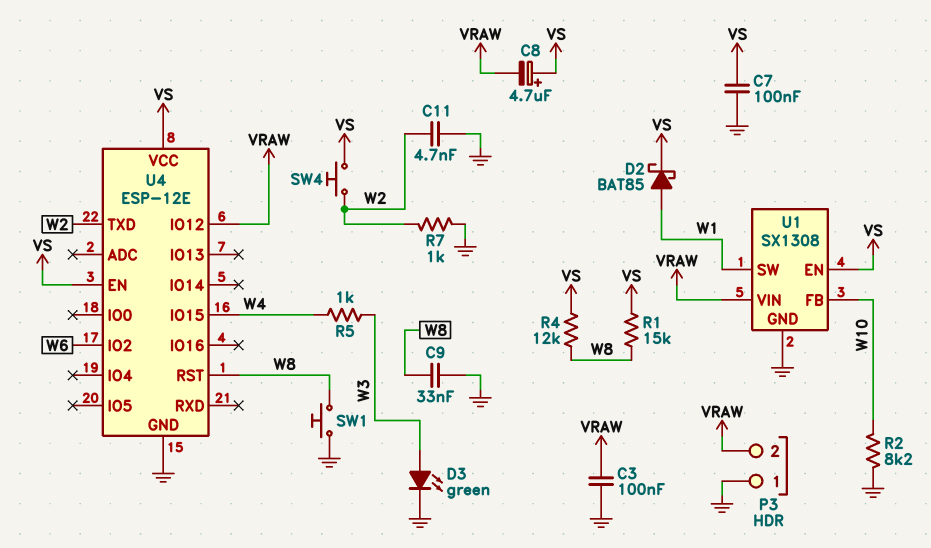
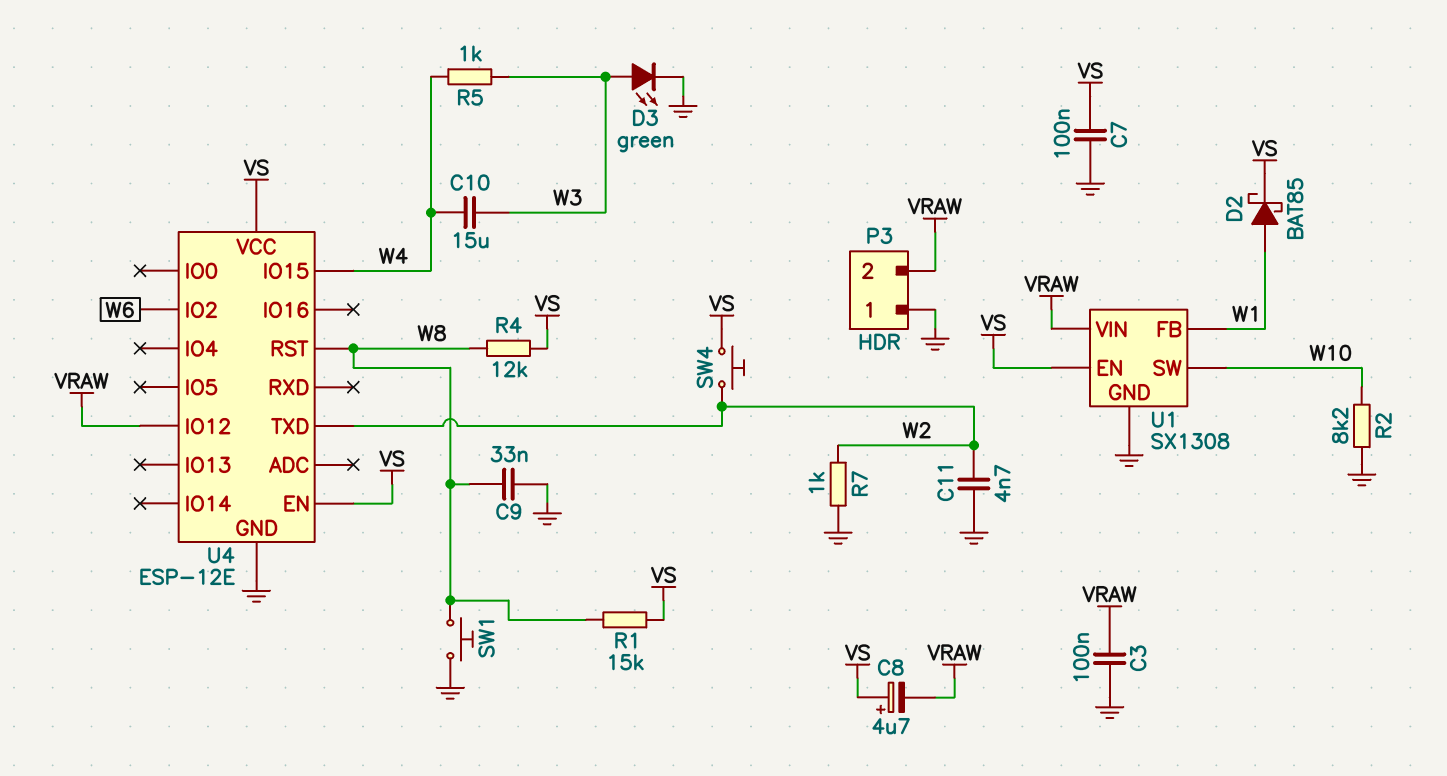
C10: none -> 15uF (W3, W4)
U1 pin FB: W10 -> W1
U1 pin SW: W1 -> W10

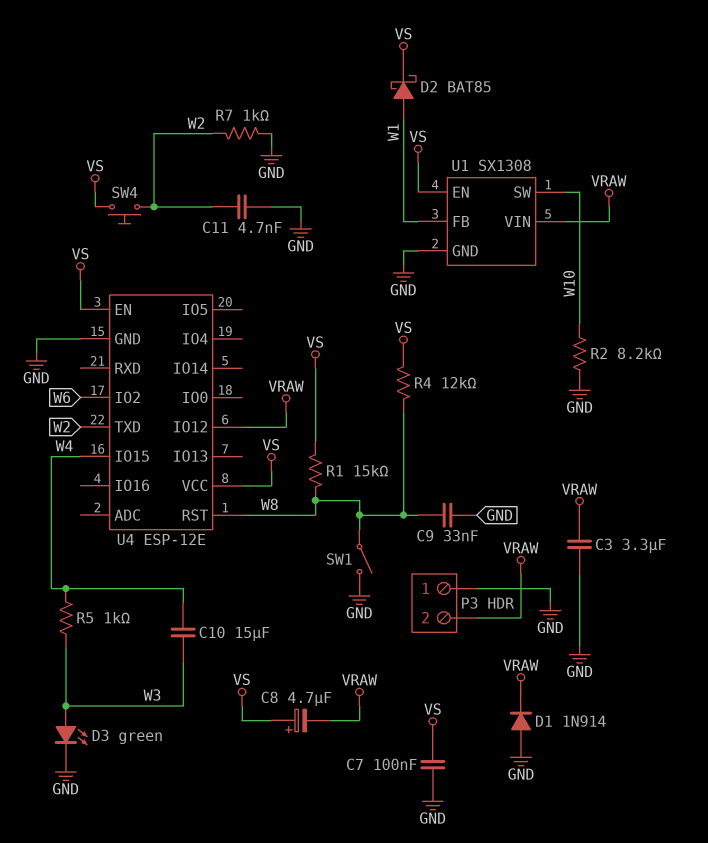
C3: 100nF (GND, VRAW) -> 3.3uF (GND, VRAW)
D1: none -> diode 1N914 (A GND, K VRAW)
SW1: button (GND, W8) -> switch (GND, W8)

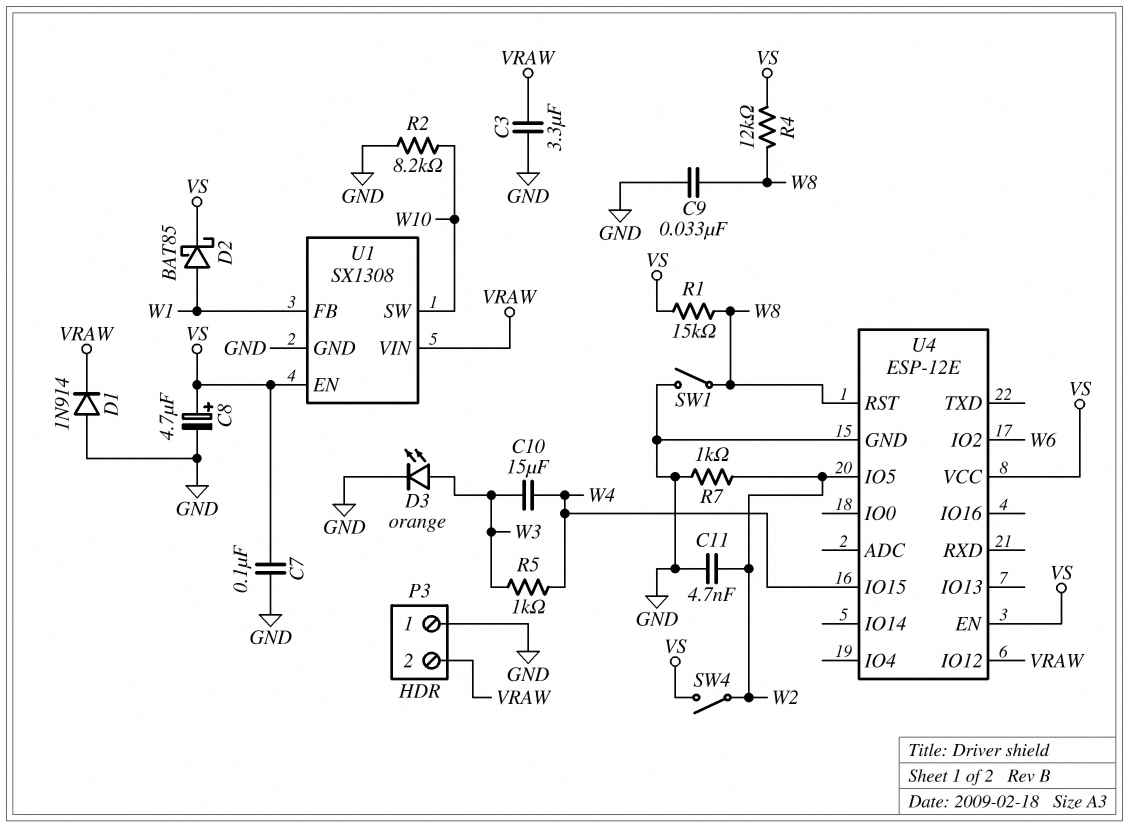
C8: 4.7uF (plus VS, minus VRAW) -> 4.7uF (plus VS, minus GND)
D3: LED green (A W3, K GND) -> LED orange (A W3, K GND)
SW4: button (VS, W2) -> switch (VS, W2)
U4 pin IO5: none -> W2
U4 pin TXD: W2 -> none

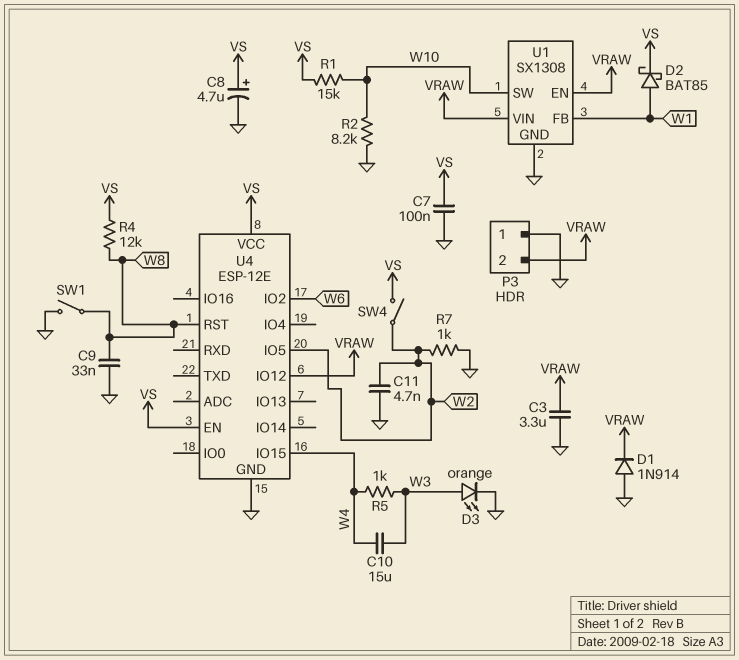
R1: 15k (VS, W8) -> 15k (VS, W10)
U1 pin EN: VS -> VRAW

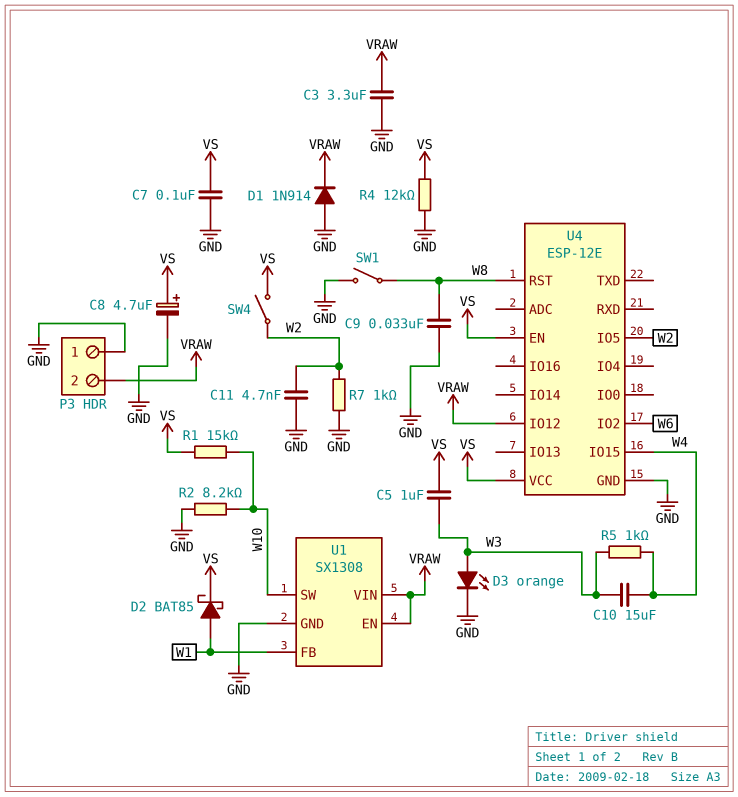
C5: none -> 1uF (VS, W3)
R4: 12k (VS, W8) -> 12k (GND, VS)

